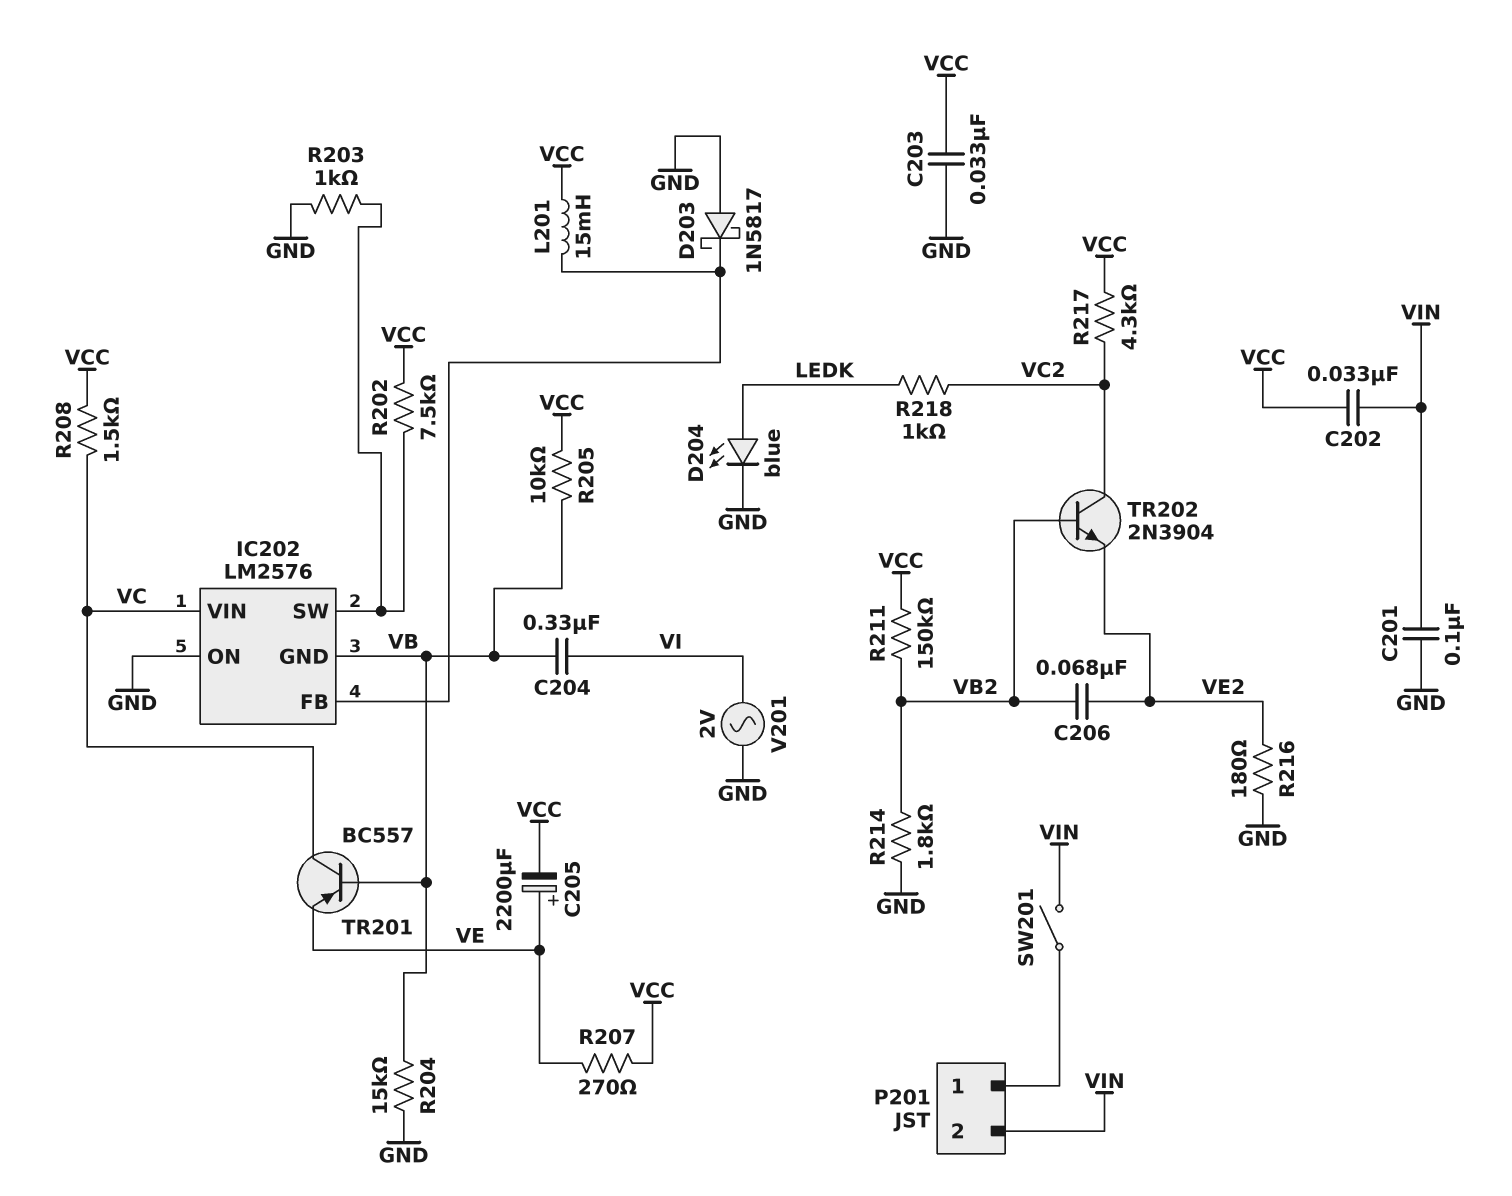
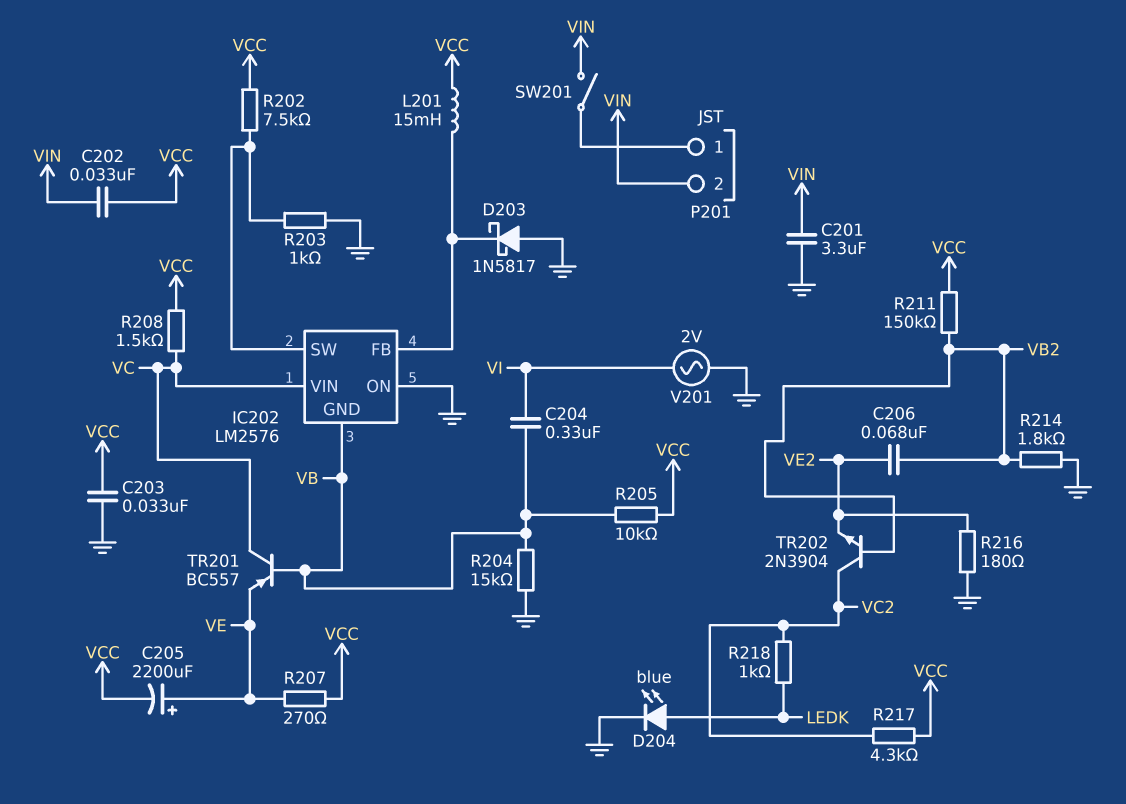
C201: 100nF (GND, VIN) -> 3.3uF (GND, VIN)

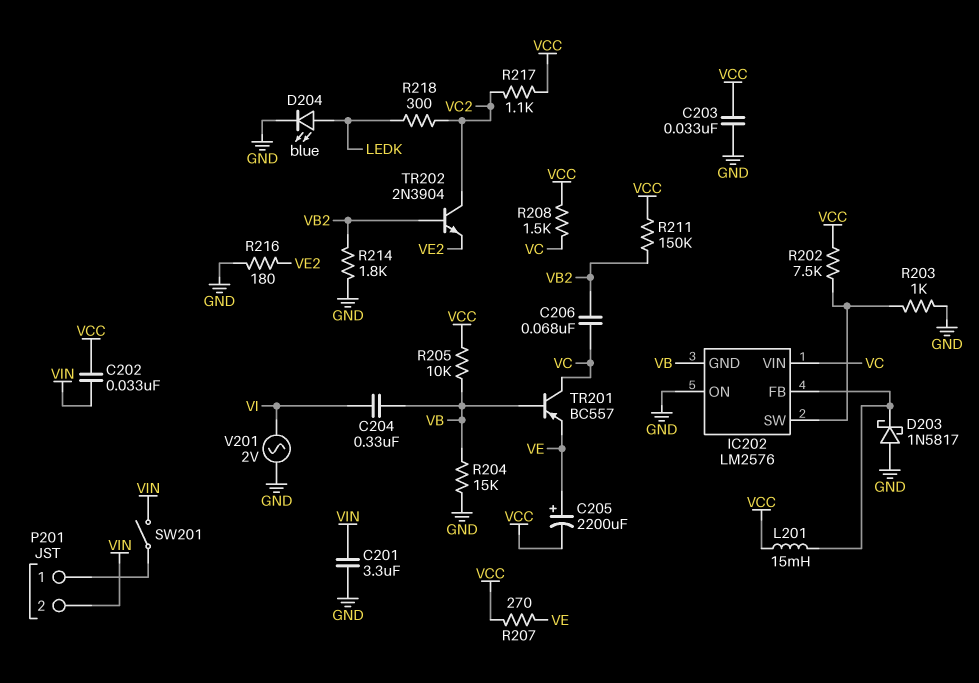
C206: 68nF (VB2, VE2) -> 68nF (VB2, VC)
R217: 4.3k (VC2, VCC) -> 1.1k (VC2, VCC)
R218: 1k (LEDK, VC2) -> 300 (LEDK, VC2)

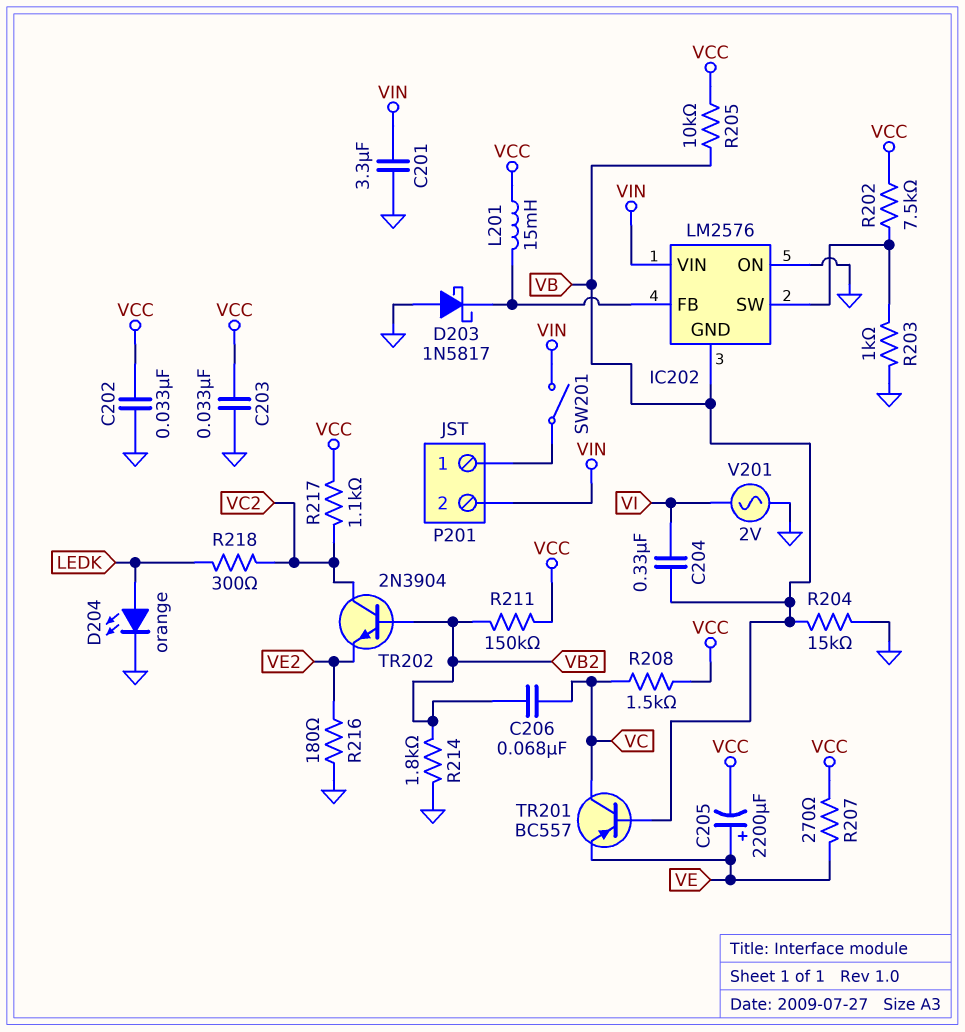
C202: 33nF (VCC, VIN) -> 33nF (GND, VCC)
D204: LED blue (A LEDK, K GND) -> LED orange (A LEDK, K GND)
IC202 pin VIN: VC -> VIN

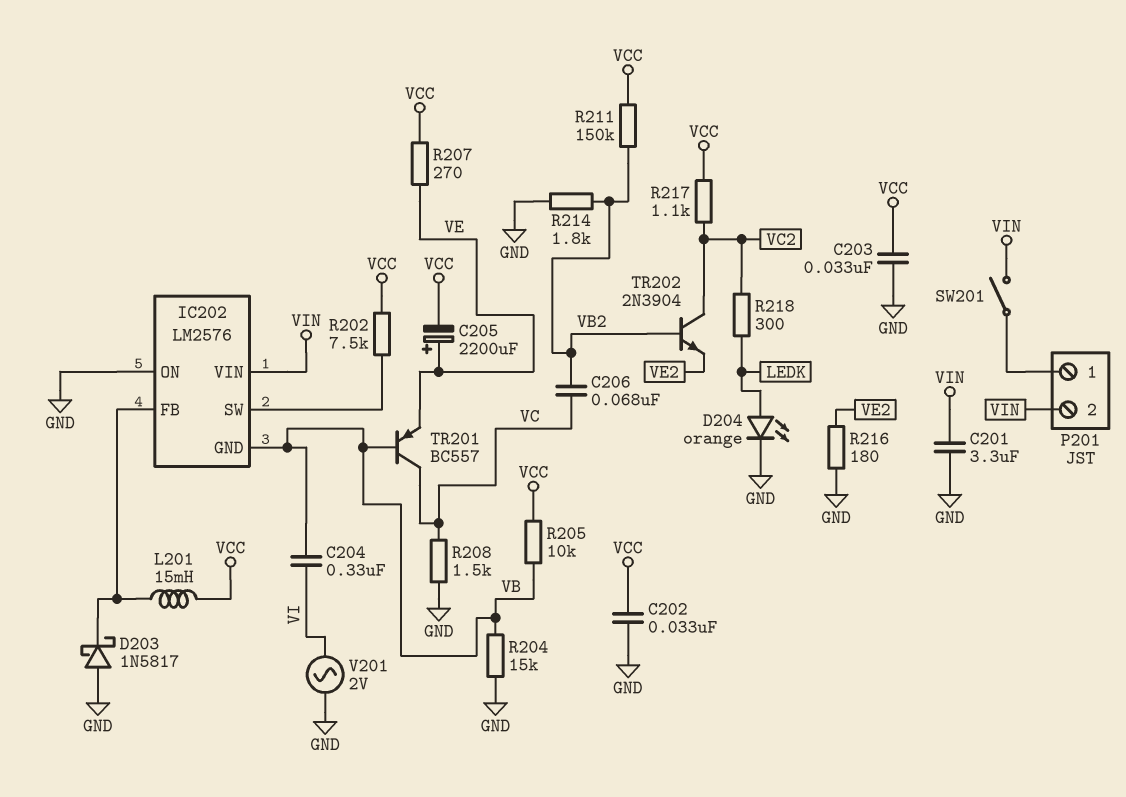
R203: 1k (GND, IC202/SW) -> none
R208: 1.5k (VC, VCC) -> 1.5k (GND, VC)

